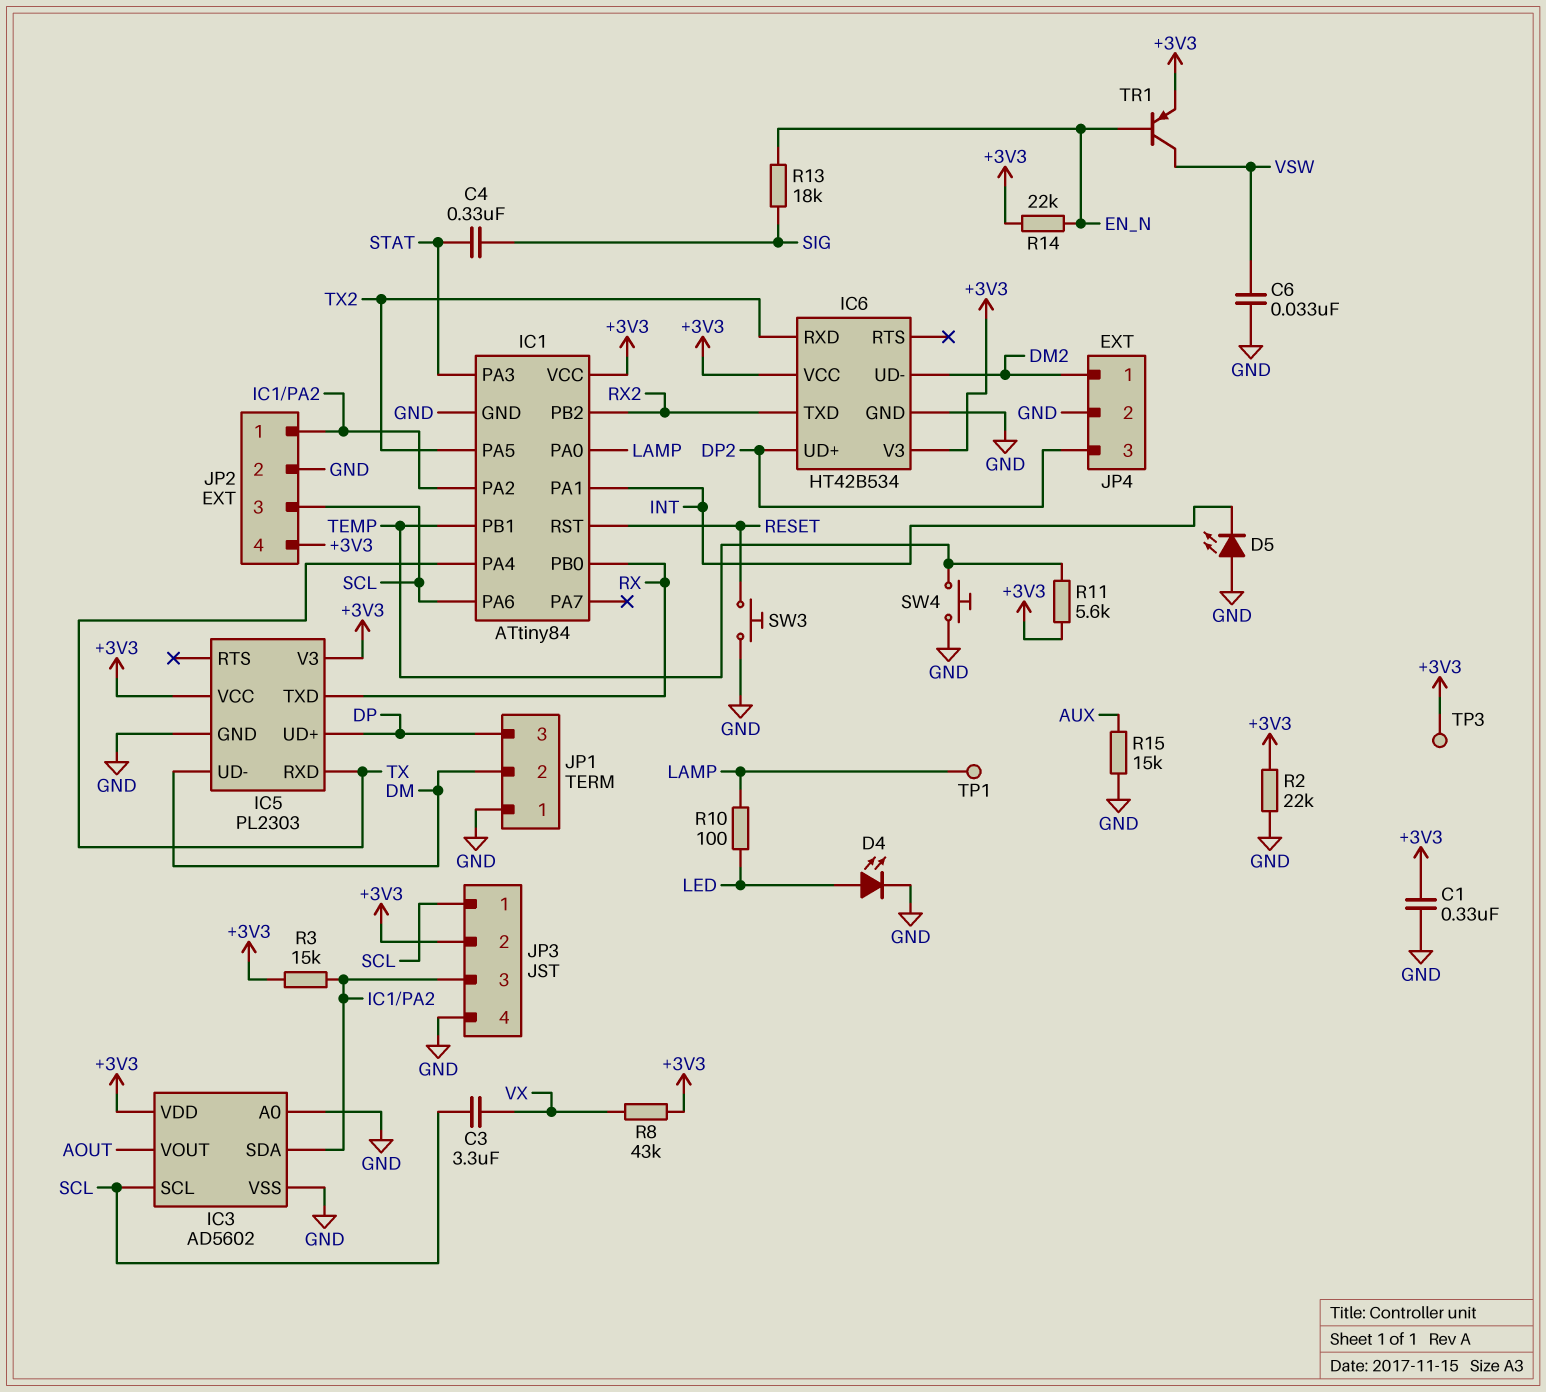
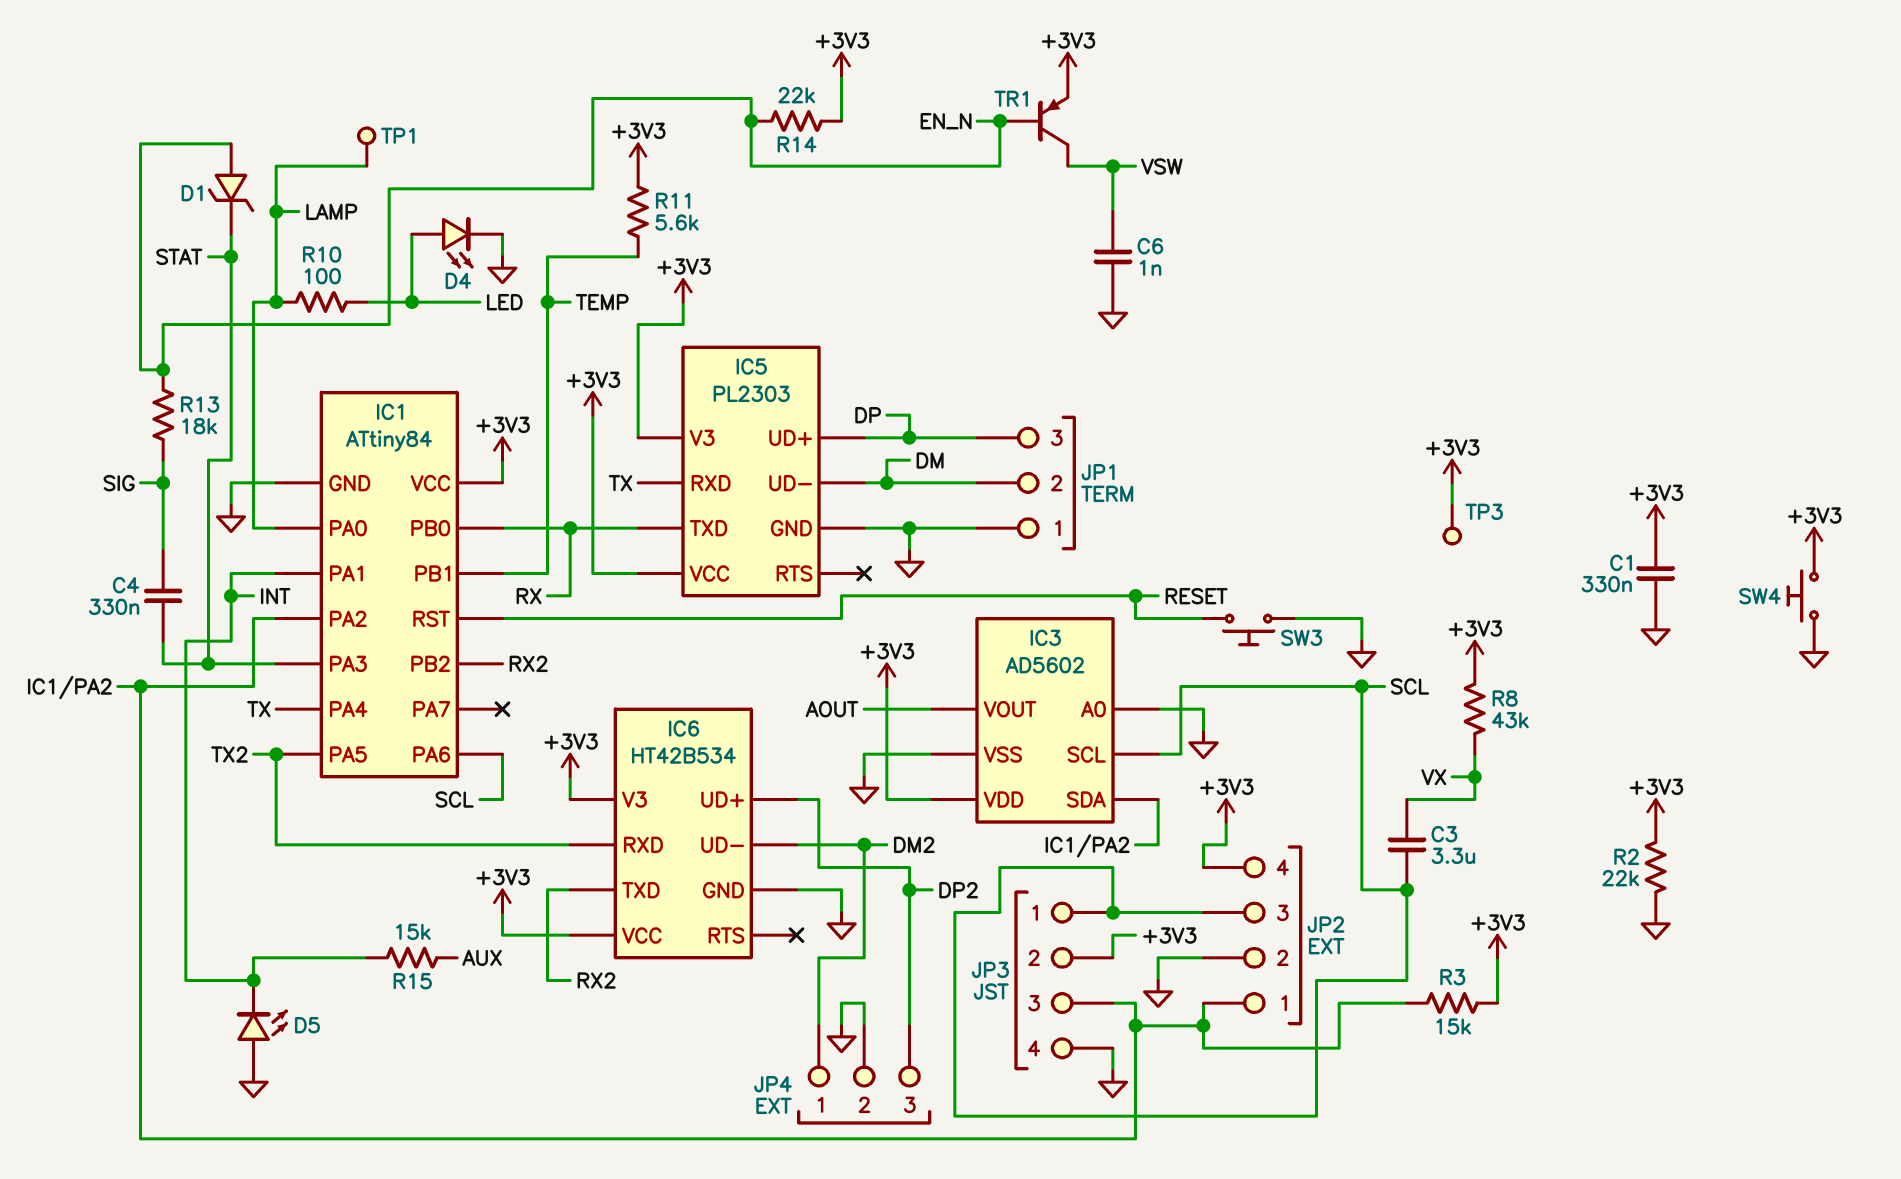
C6: 33nF (GND, VSW) -> 1nF (GND, VSW)
D1: none -> zener (A EN_N, K STAT)
R15: 15k (AUX, GND) -> 15k (AUX, INT)
SW4: button (GND, TEMP) -> button (+3V3, GND)

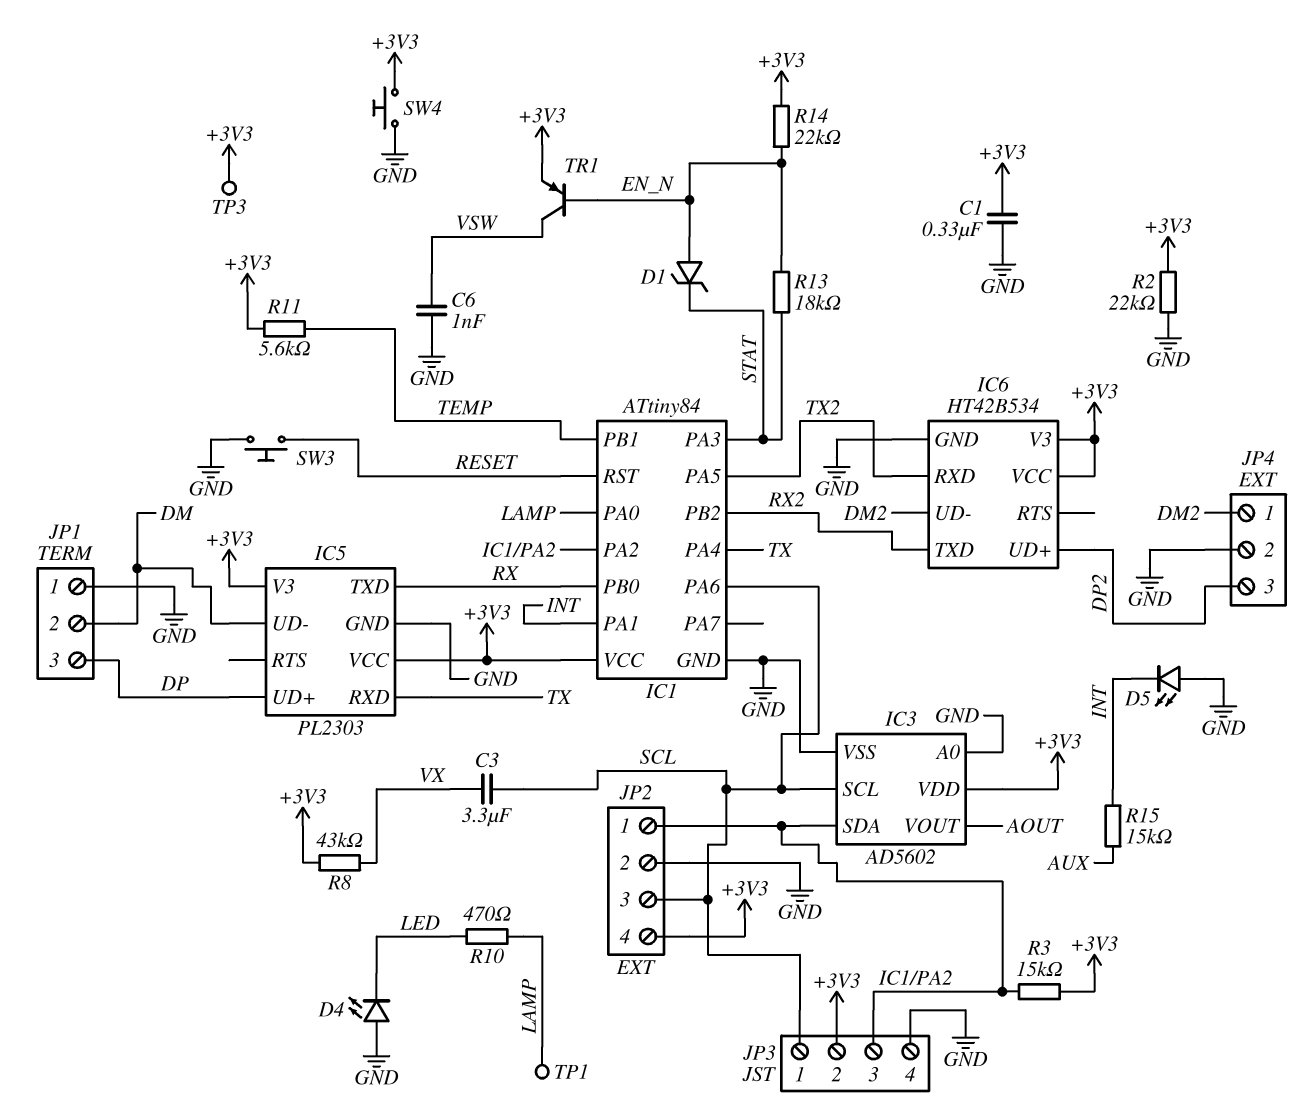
C4: 330nF (SIG, STAT) -> none
D4: LED (A LED, K GND) -> LED (A GND, K LED)
R10: 100 (LAMP, LED) -> 470 (LAMP, LED)
R13: 18k (EN_N, SIG) -> 18k (EN_N, STAT)

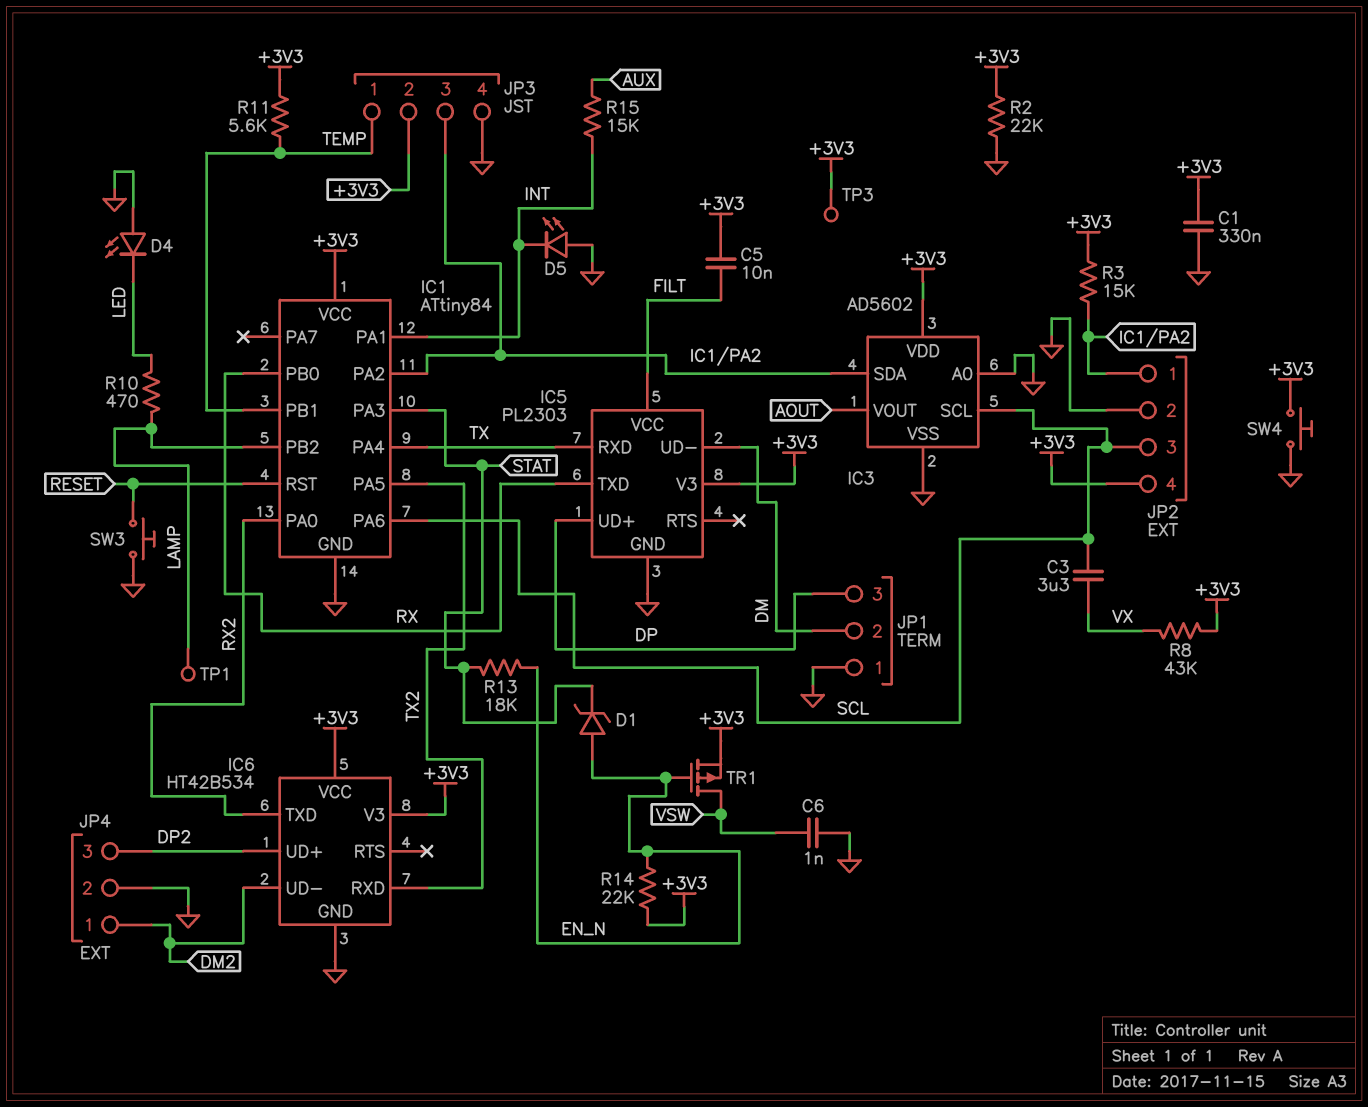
C5: none -> 10nF (+3V3, FILT)
IC1 pin PA0: LAMP -> RX2
IC1 pin PB2: RX2 -> LAMP
IC5 pin VCC: +3V3 -> FILT
JP3 pin 1: SCL -> TEMP
TR1: PNP (B EN_N, C VSW, E +3V3) -> PMOS (G EN_N, D VSW, S +3V3)

